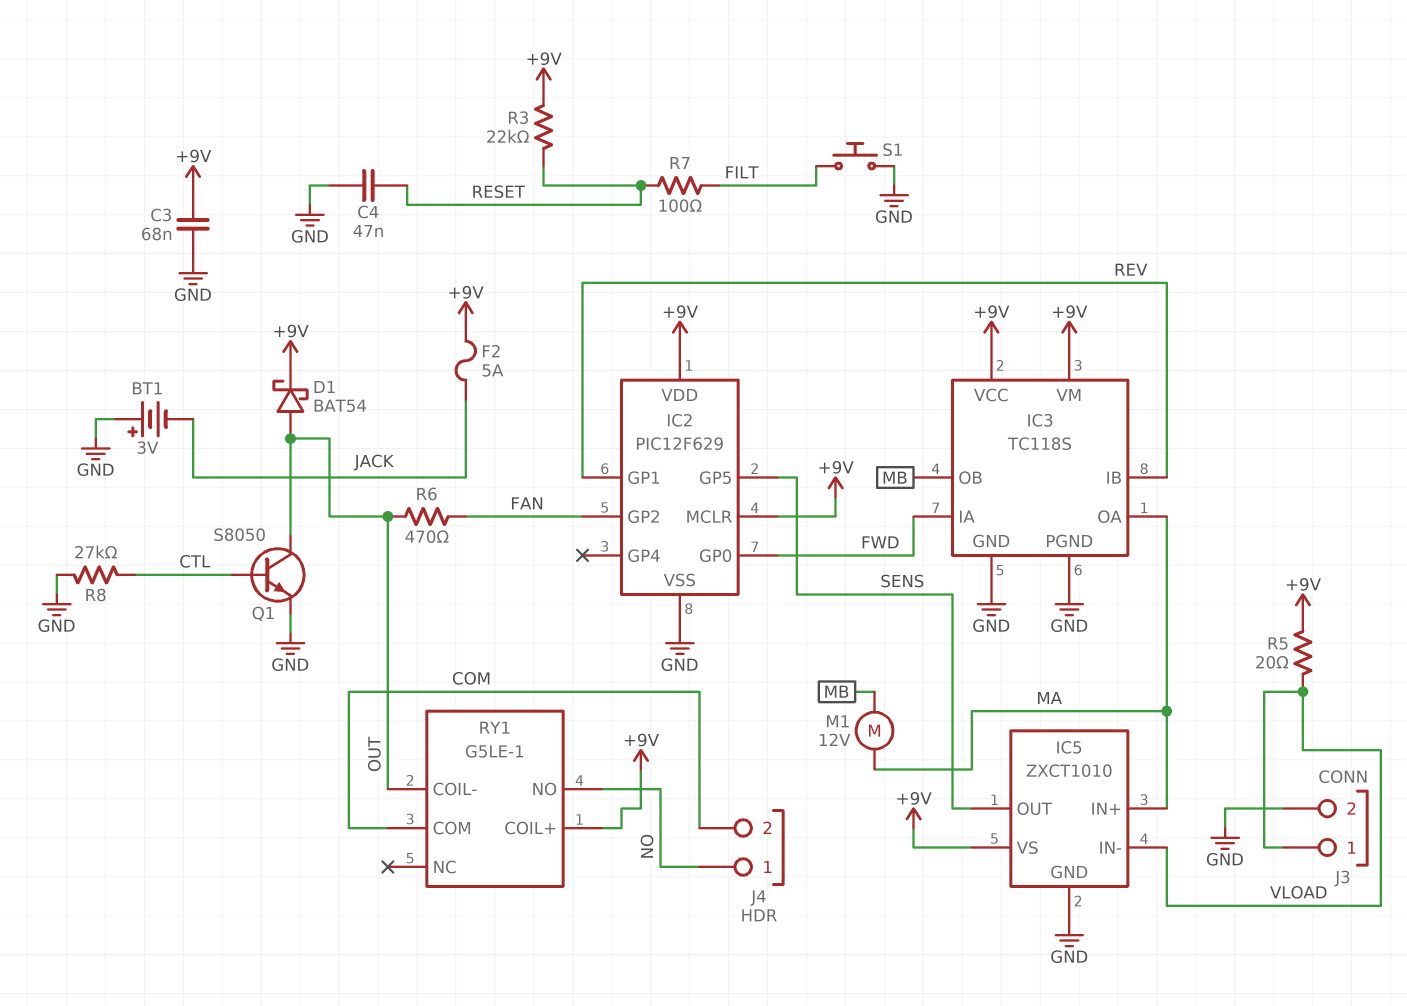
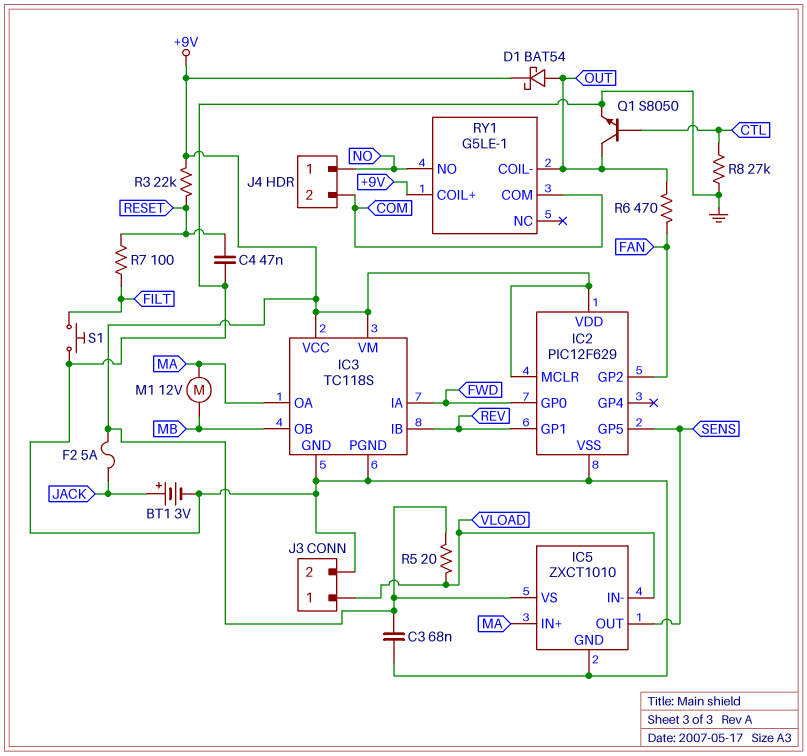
BT1: 3V (plus GND, minus JACK) -> 3V (plus JACK, minus GND)

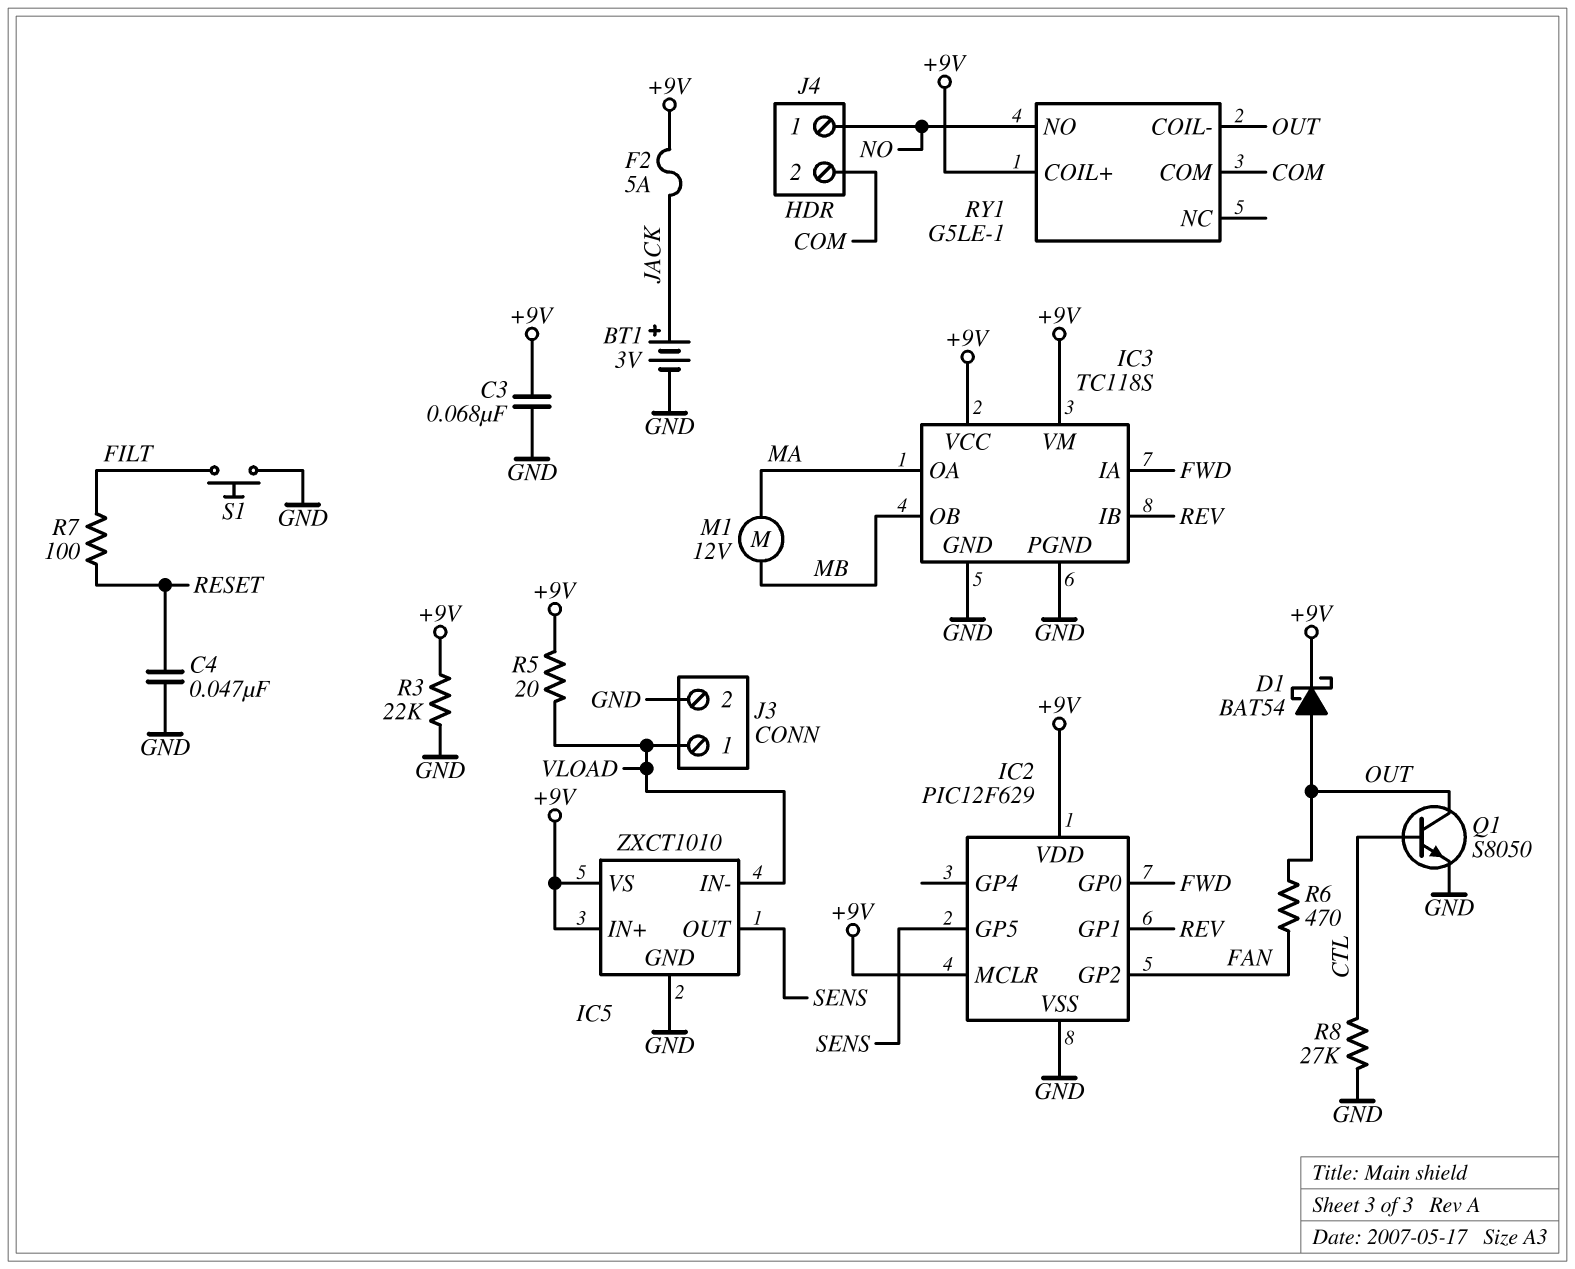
IC5 pin IN+: MA -> +9V
R3: 22k (+9V, RESET) -> 22k (+9V, GND)

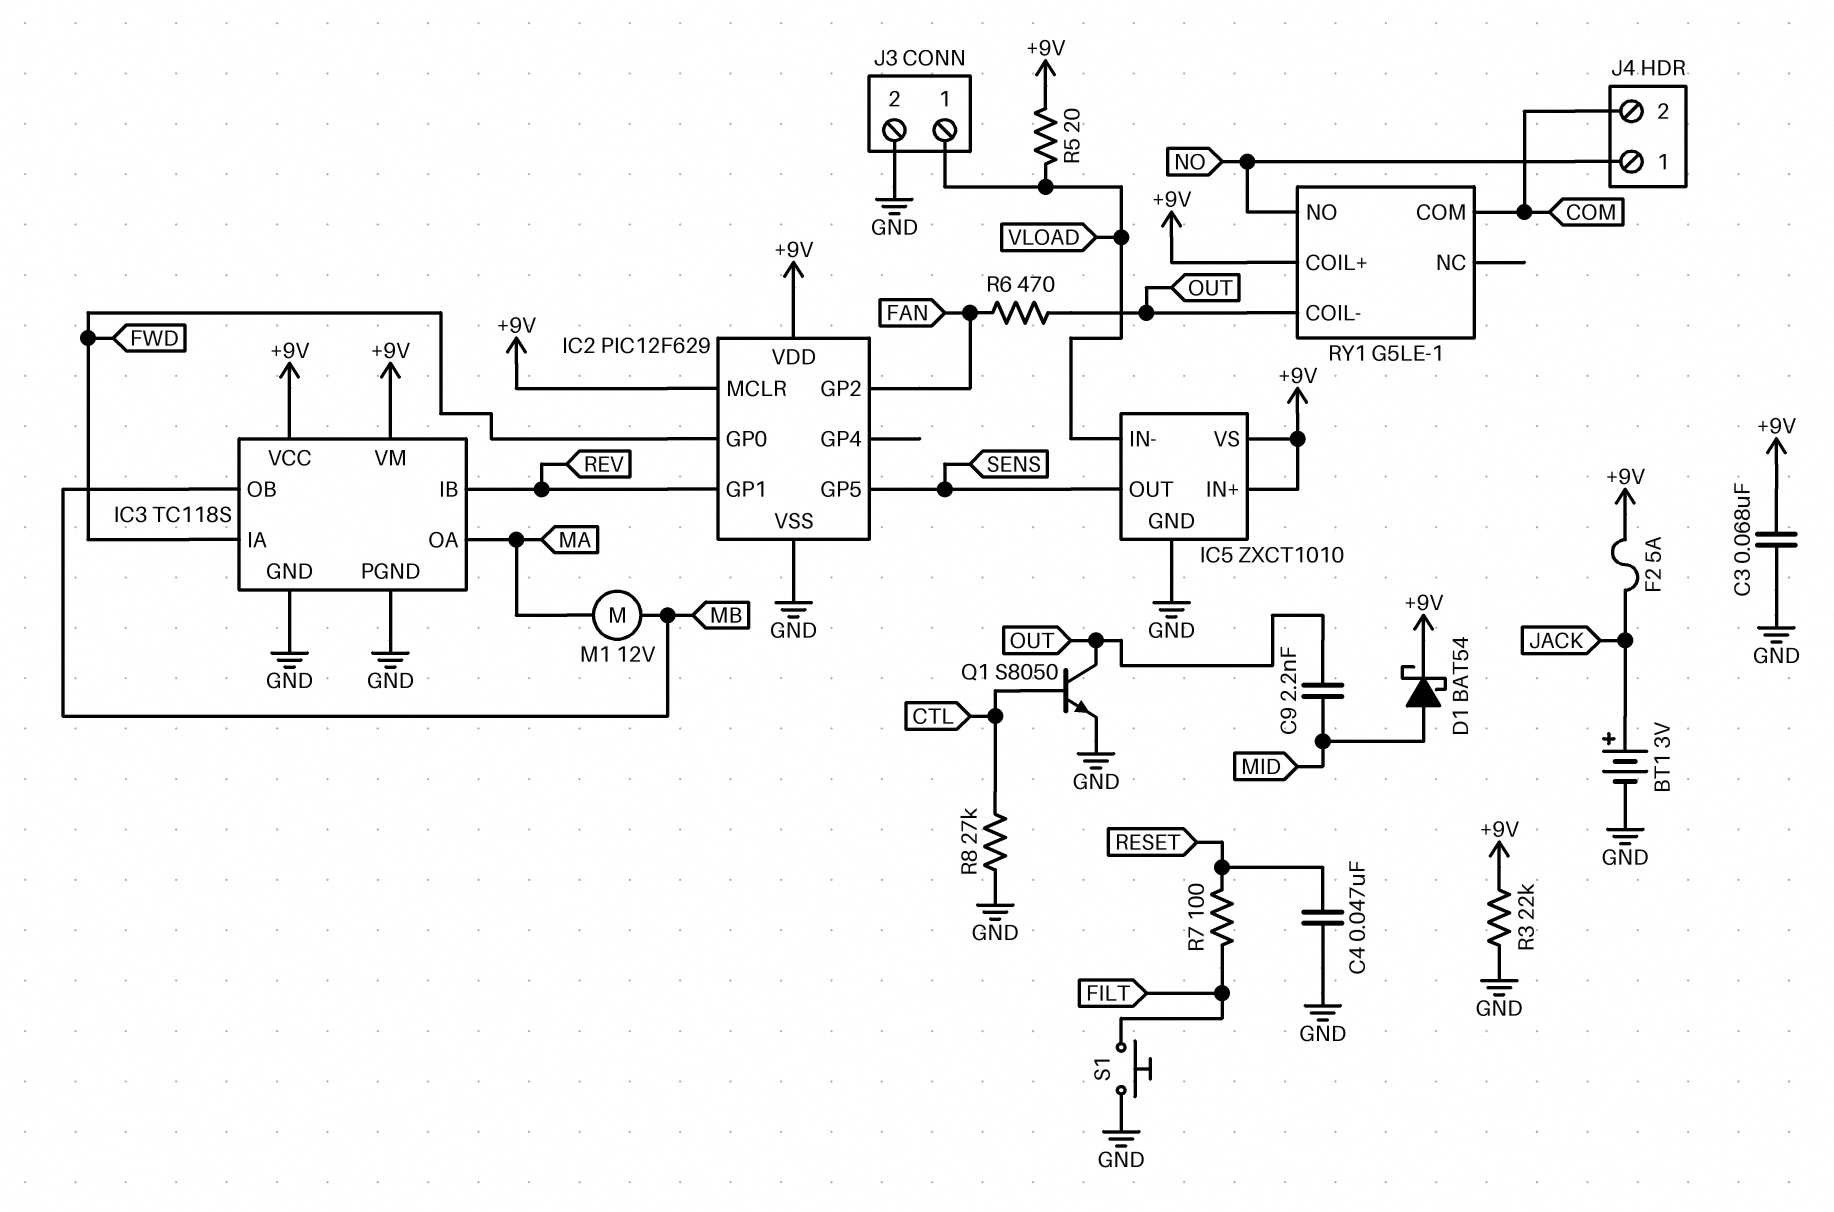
C9: none -> 2.2nF (MID, OUT)
D1: schottky BAT54 (A OUT, K +9V) -> schottky BAT54 (A MID, K +9V)

